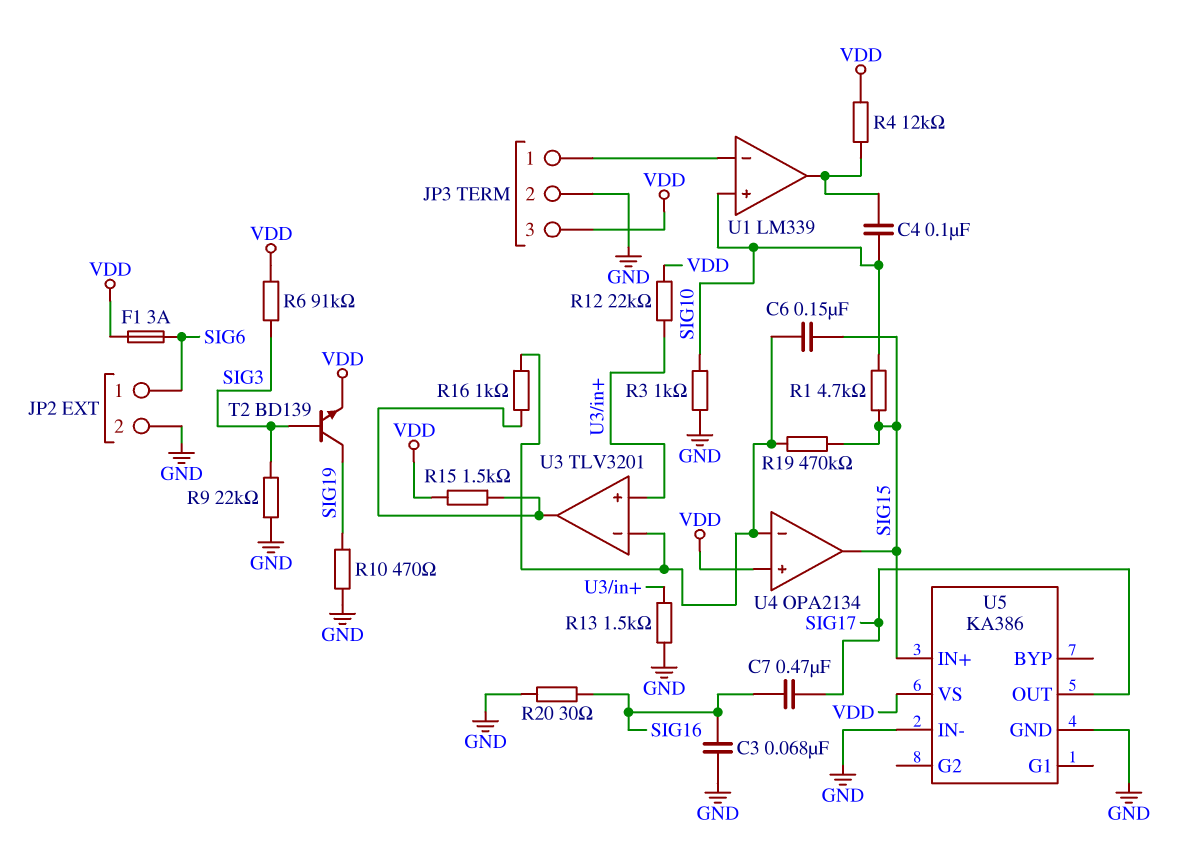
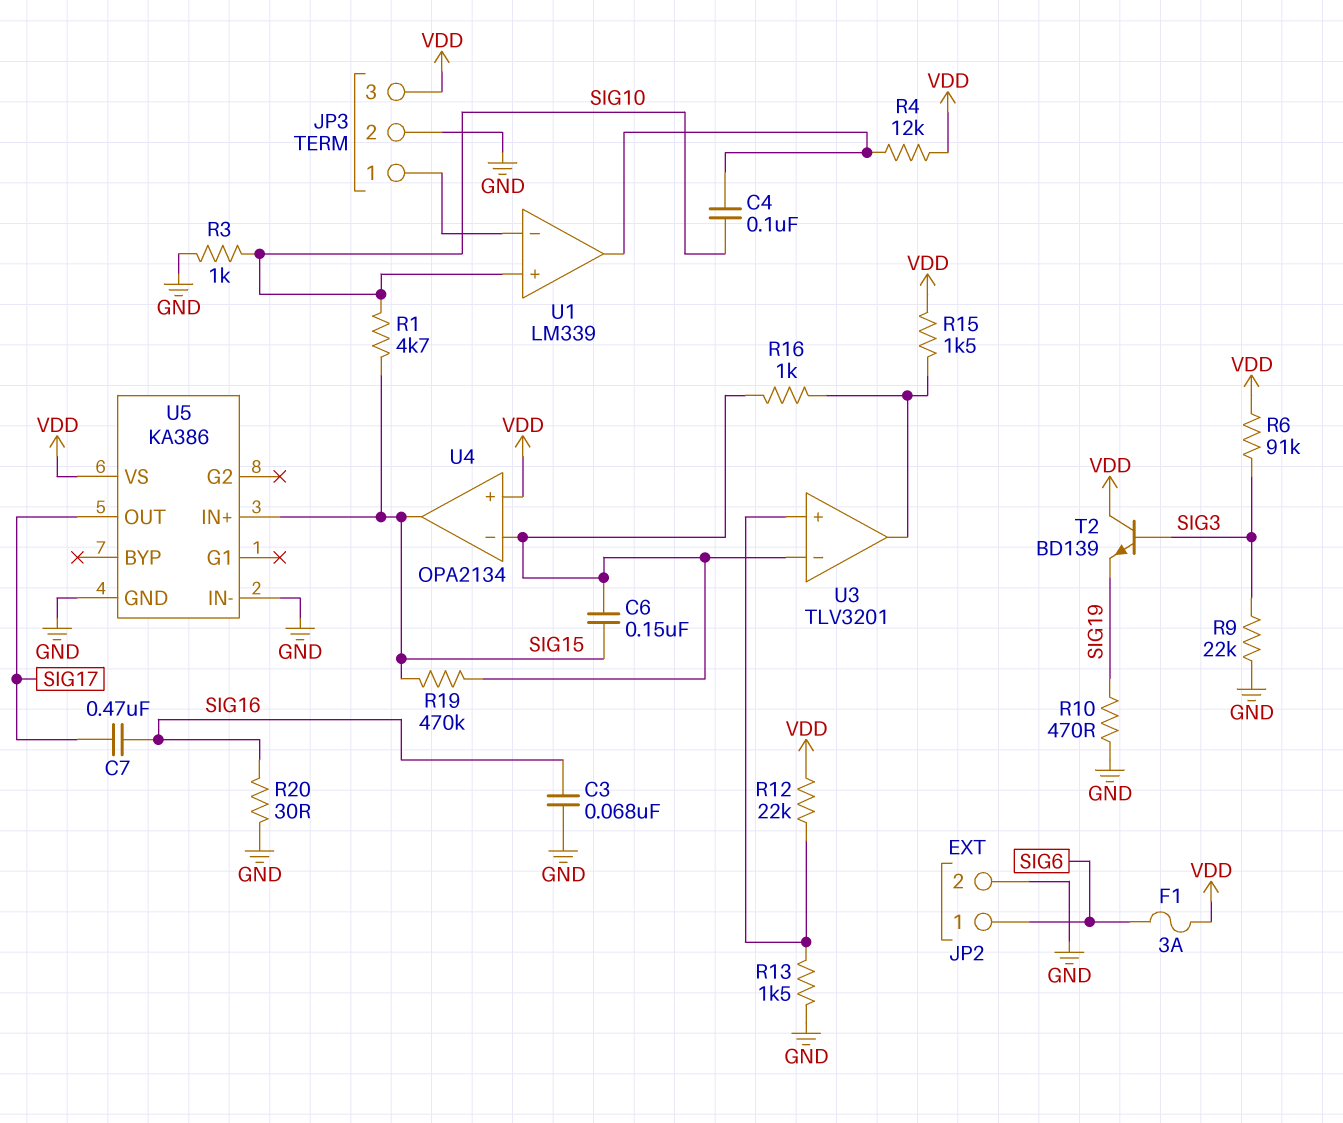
T2: NPN BD139 (B SIG3, C SIG19, E VDD) -> NPN BD139 (B SIG3, C VDD, E SIG19)

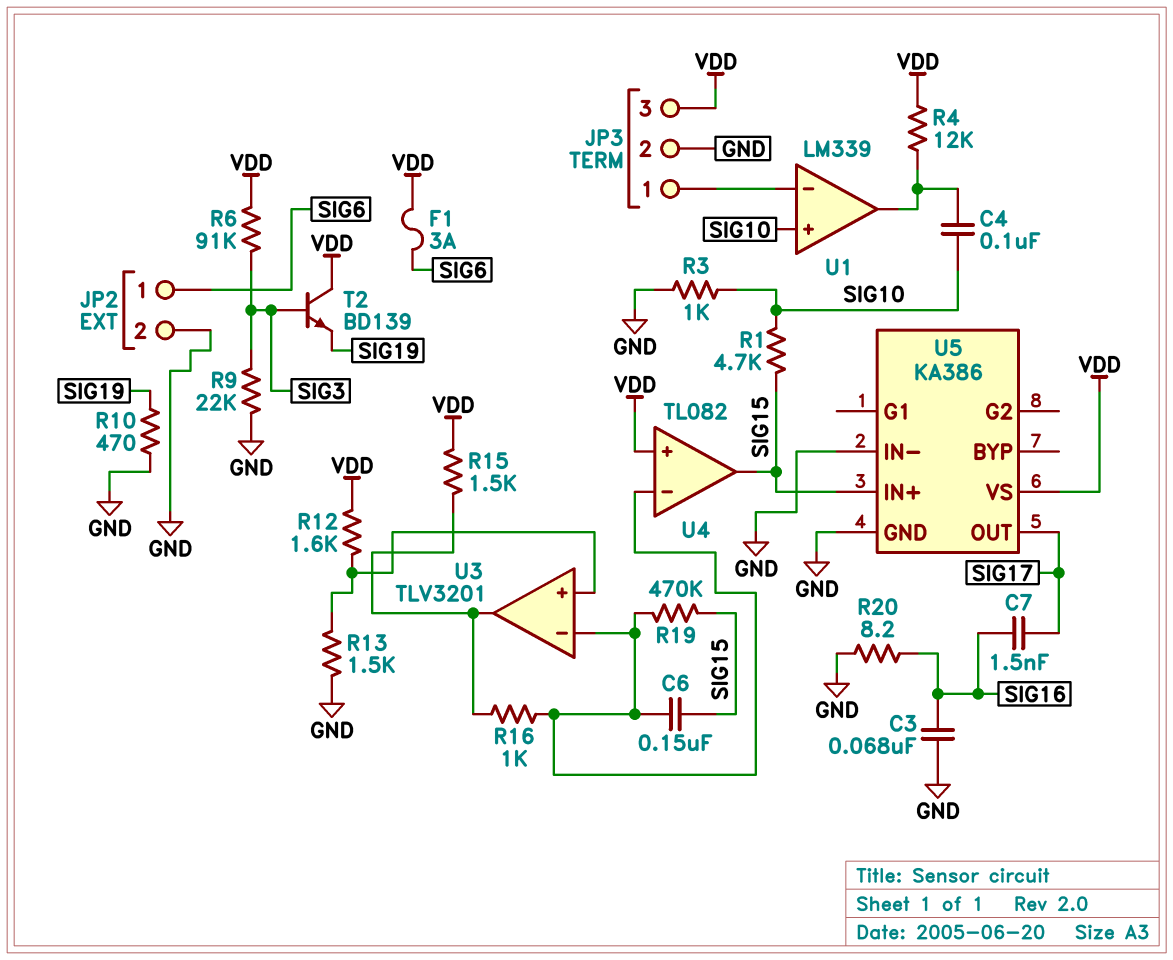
C7: 470nF (SIG16, SIG17) -> 1.5nF (SIG16, SIG17)
R12: 22k (U3/in+, VDD) -> 1.6k (U3/in+, VDD)
R20: 30 (GND, SIG16) -> 8.2 (GND, SIG16)
U4: OPA2134 -> TL082

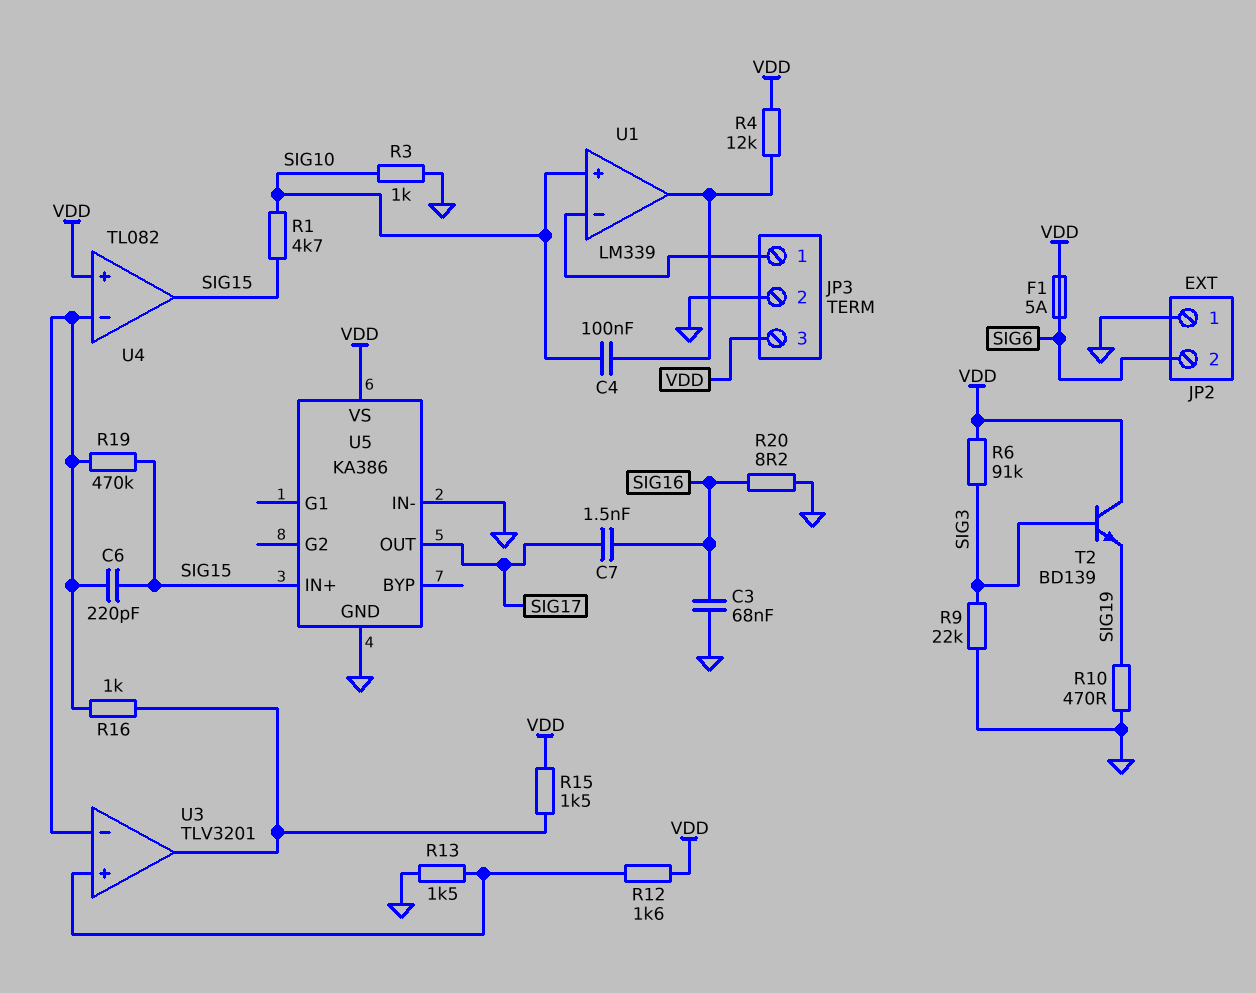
C6: 150nF (SIG15, U3/in-) -> 220pF (SIG15, U3/in-)
F1: 3A (SIG6, VDD) -> 5A (SIG6, VDD)
JP2 pin 1: SIG6 -> GND
JP2 pin 2: GND -> SIG6

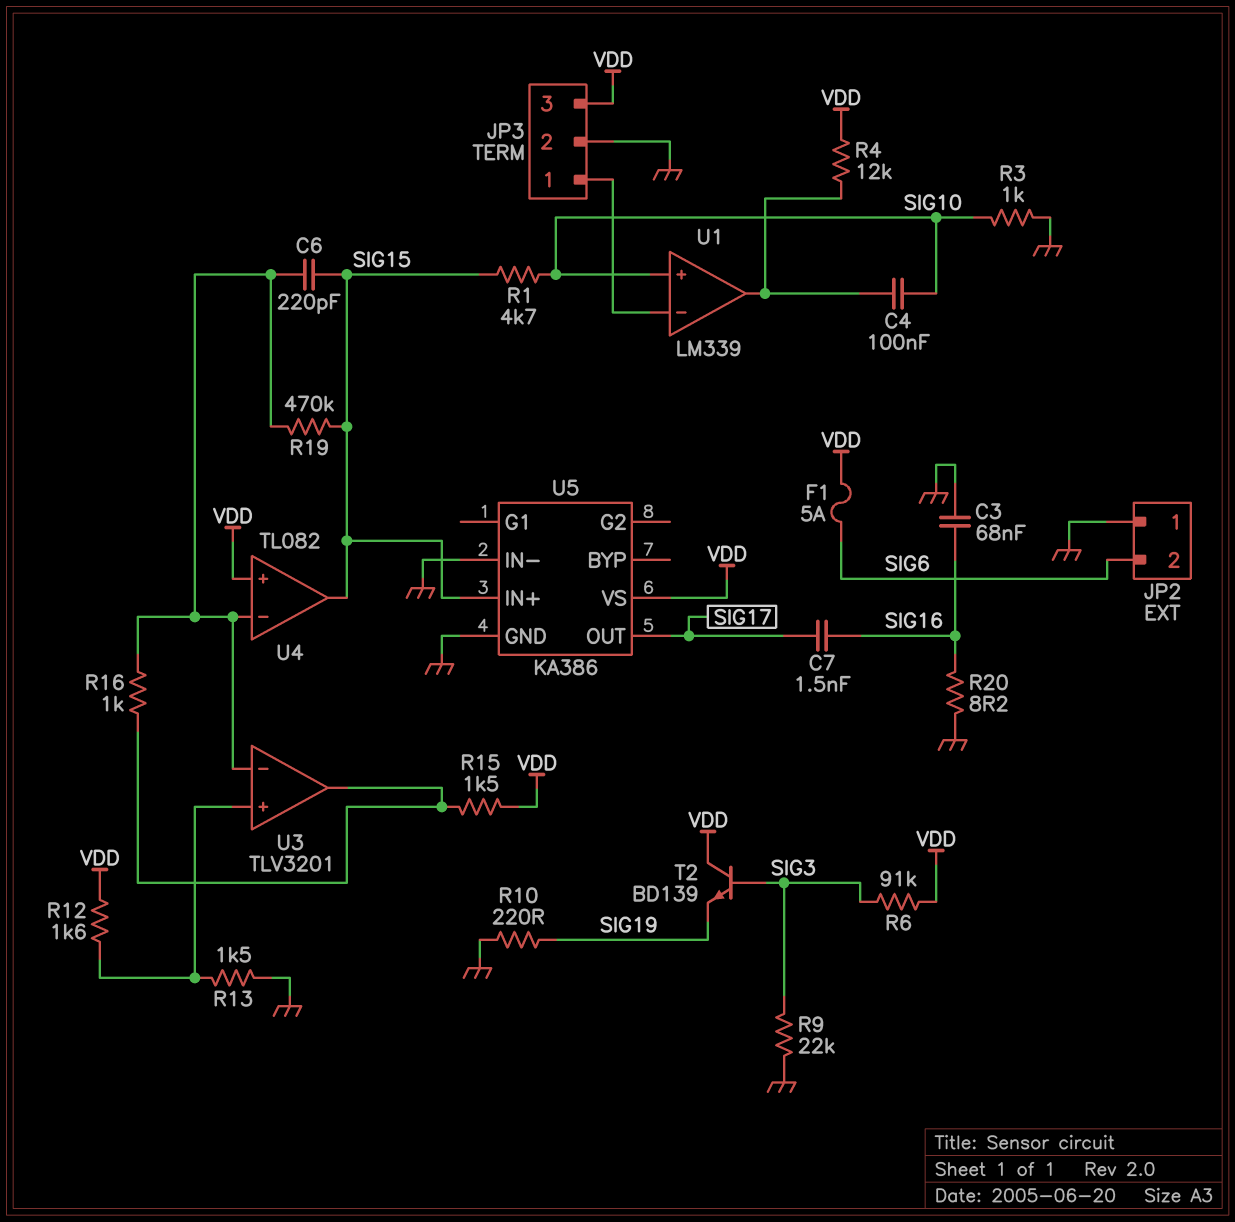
R10: 470 (GND, SIG19) -> 220 (GND, SIG19)

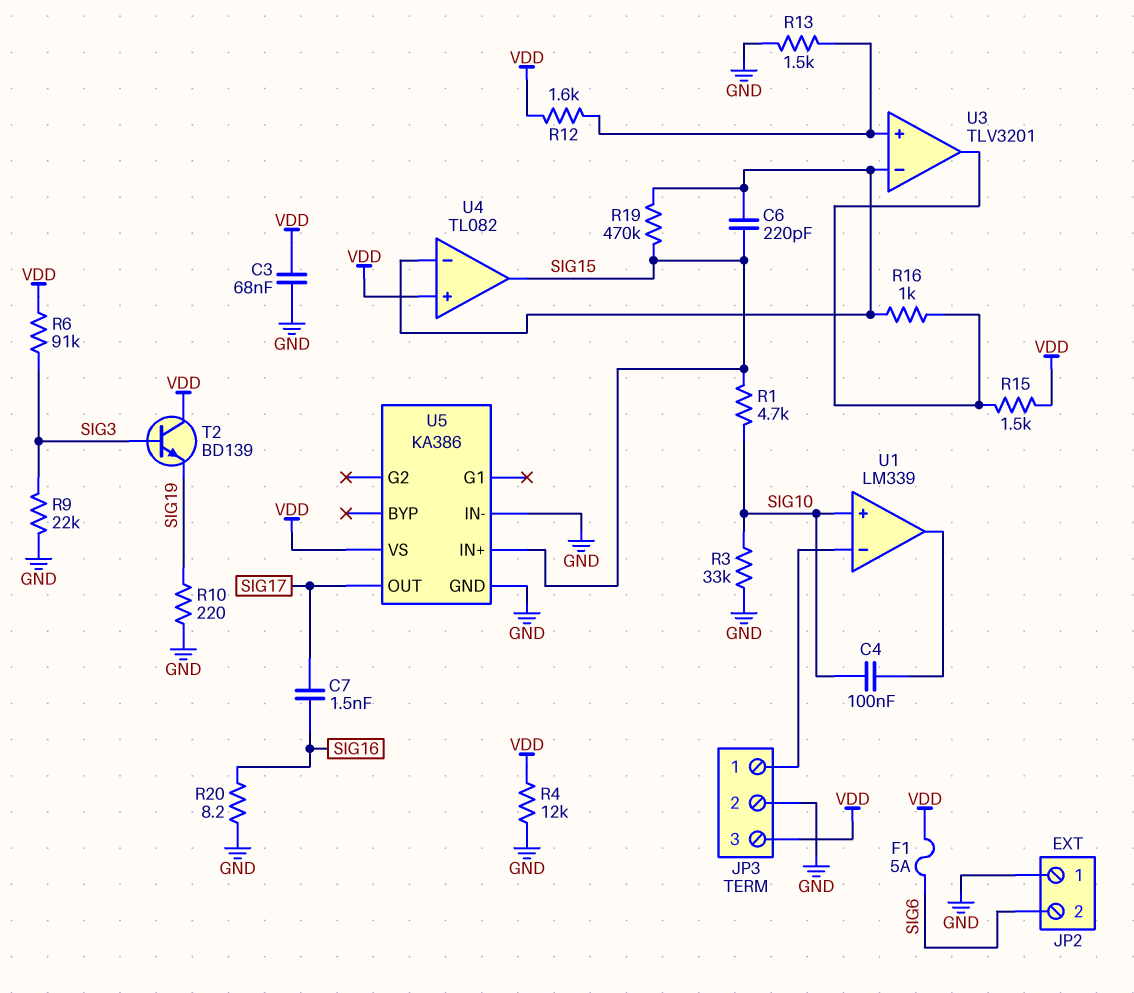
C3: 68nF (GND, SIG16) -> 68nF (GND, VDD)
R3: 1k (GND, SIG10) -> 33k (GND, SIG10)
R4: 12k (U1/out, VDD) -> 12k (GND, VDD)

